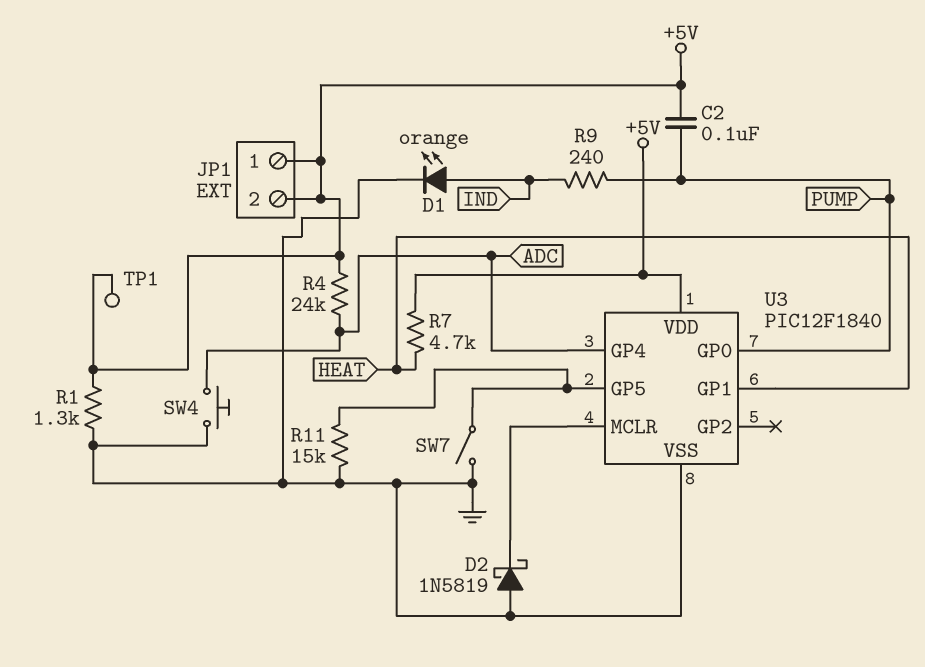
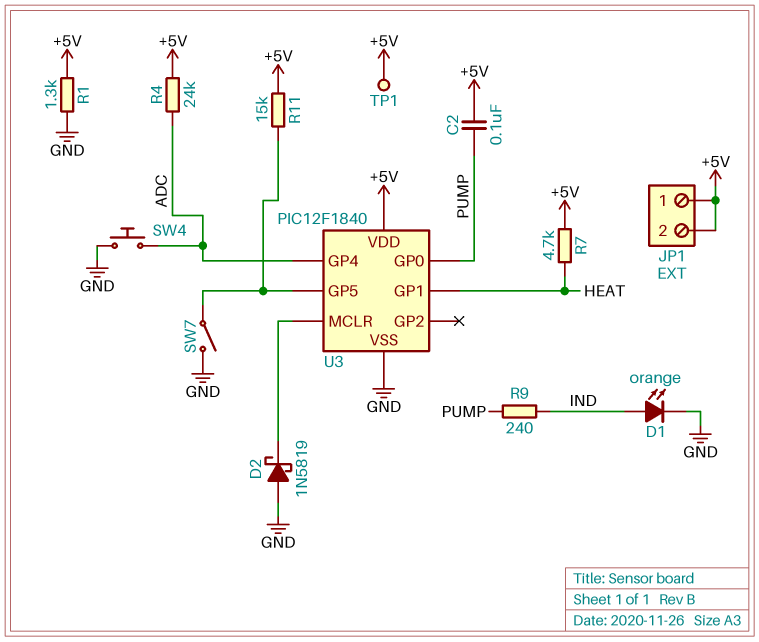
R11: 15k (GND, U3/GP5) -> 15k (+5V, U3/GP5)

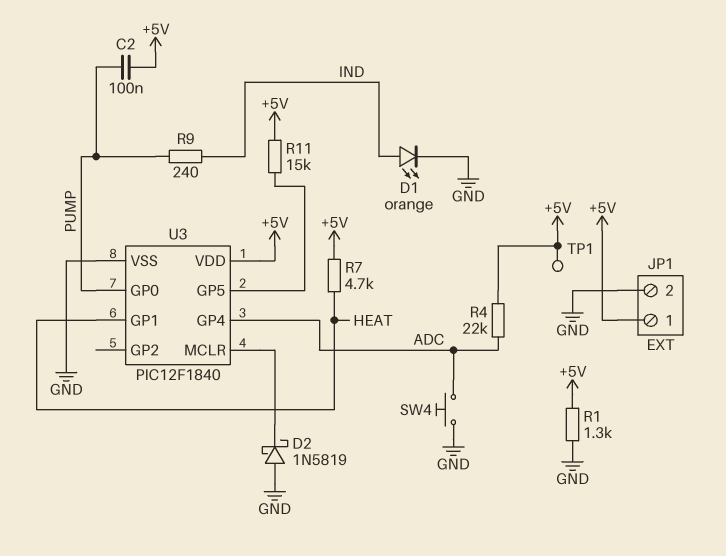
JP1 pin 2: +5V -> GND
R4: 24k (+5V, ADC) -> 22k (+5V, ADC)
SW7: switch (GND, U3/GP5) -> none

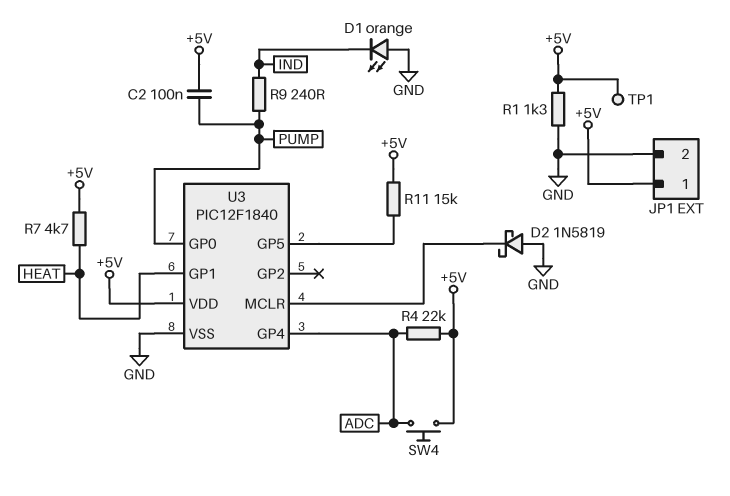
D1: LED orange (A IND, K GND) -> LED orange (A GND, K IND)
SW4: button (ADC, GND) -> button (+5V, ADC)

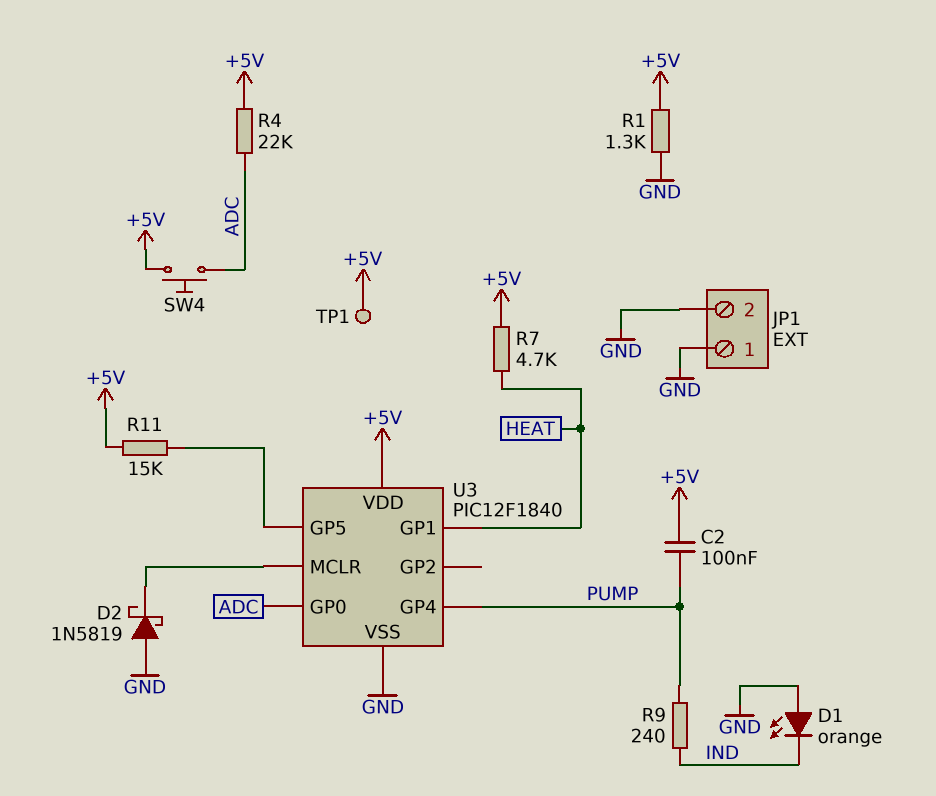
JP1 pin 1: +5V -> GND
U3 pin GP0: PUMP -> ADC
U3 pin GP4: ADC -> PUMP

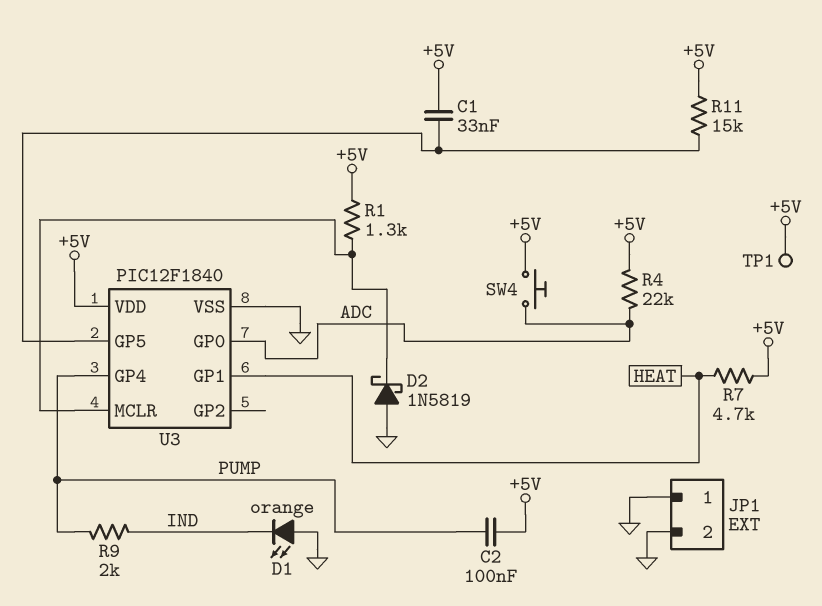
C1: none -> 33nF (+5V, U3/GP5)
R1: 1.3k (+5V, GND) -> 1.3k (+5V, U3/MCLR)
R9: 240 (IND, PUMP) -> 2k (IND, PUMP)

